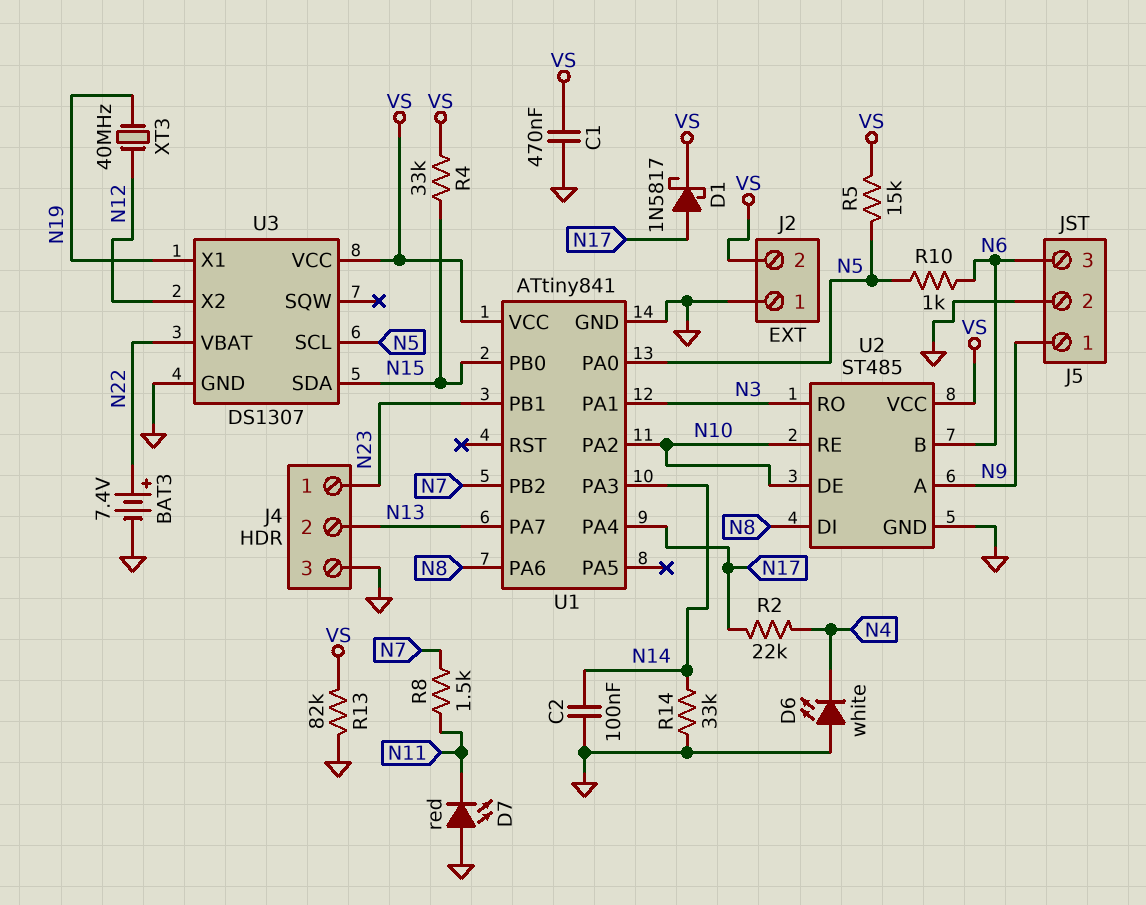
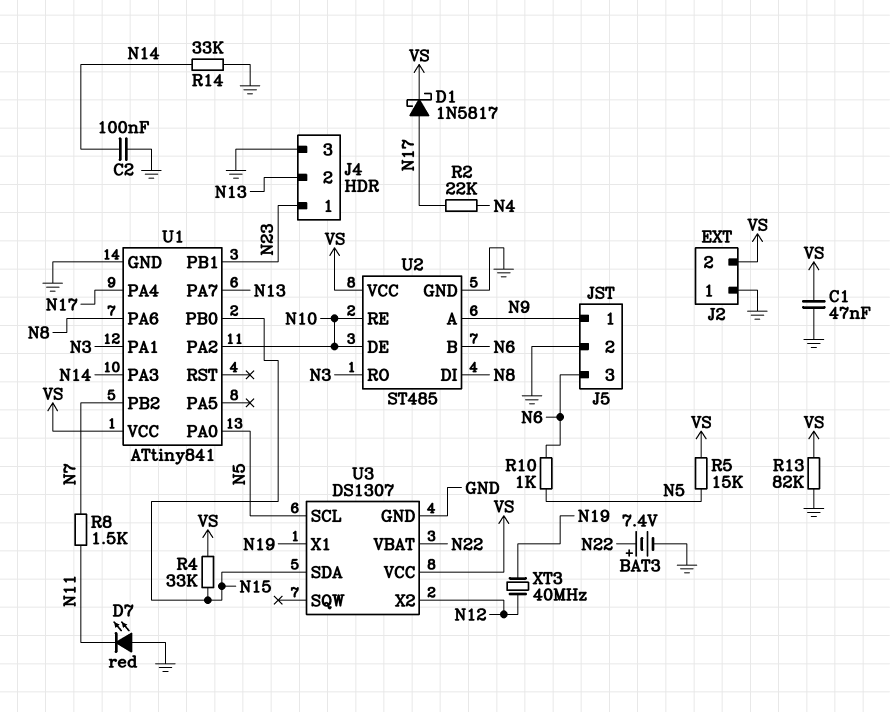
C1: 470nF (GND, VS) -> 47nF (GND, VS)
D6: LED white (A GND, K N4) -> none

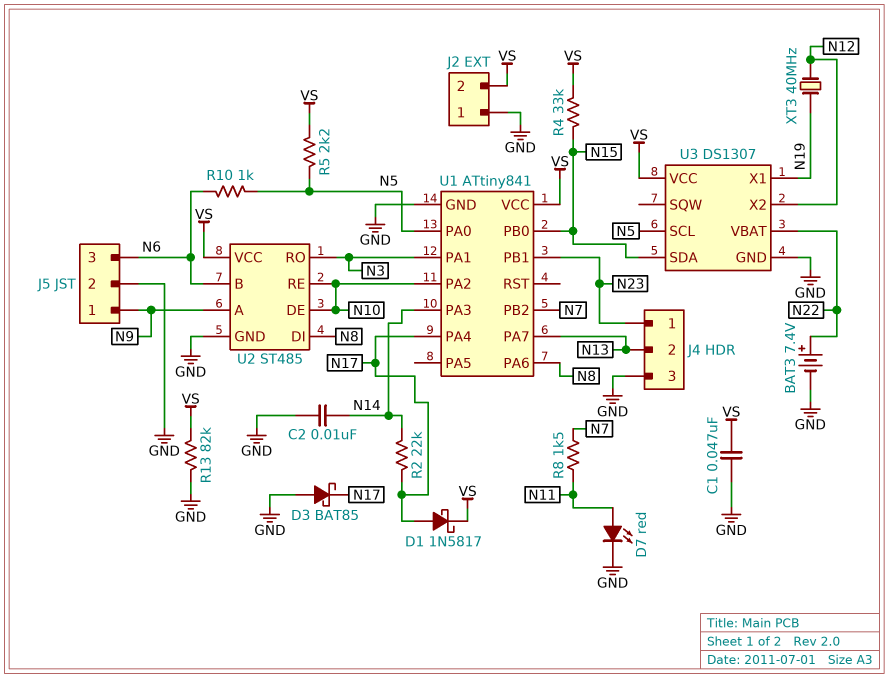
C2: 100nF (GND, N14) -> 10nF (GND, N14)
D3: none -> schottky BAT85 (A GND, K N17)
D7: LED red (A GND, K N11) -> LED red (A N11, K GND)
R2: 22k (N4, N17) -> 22k (N14, N17)
R5: 15k (N5, VS) -> 2.2k (N5, VS)
R14: 33k (GND, N14) -> none

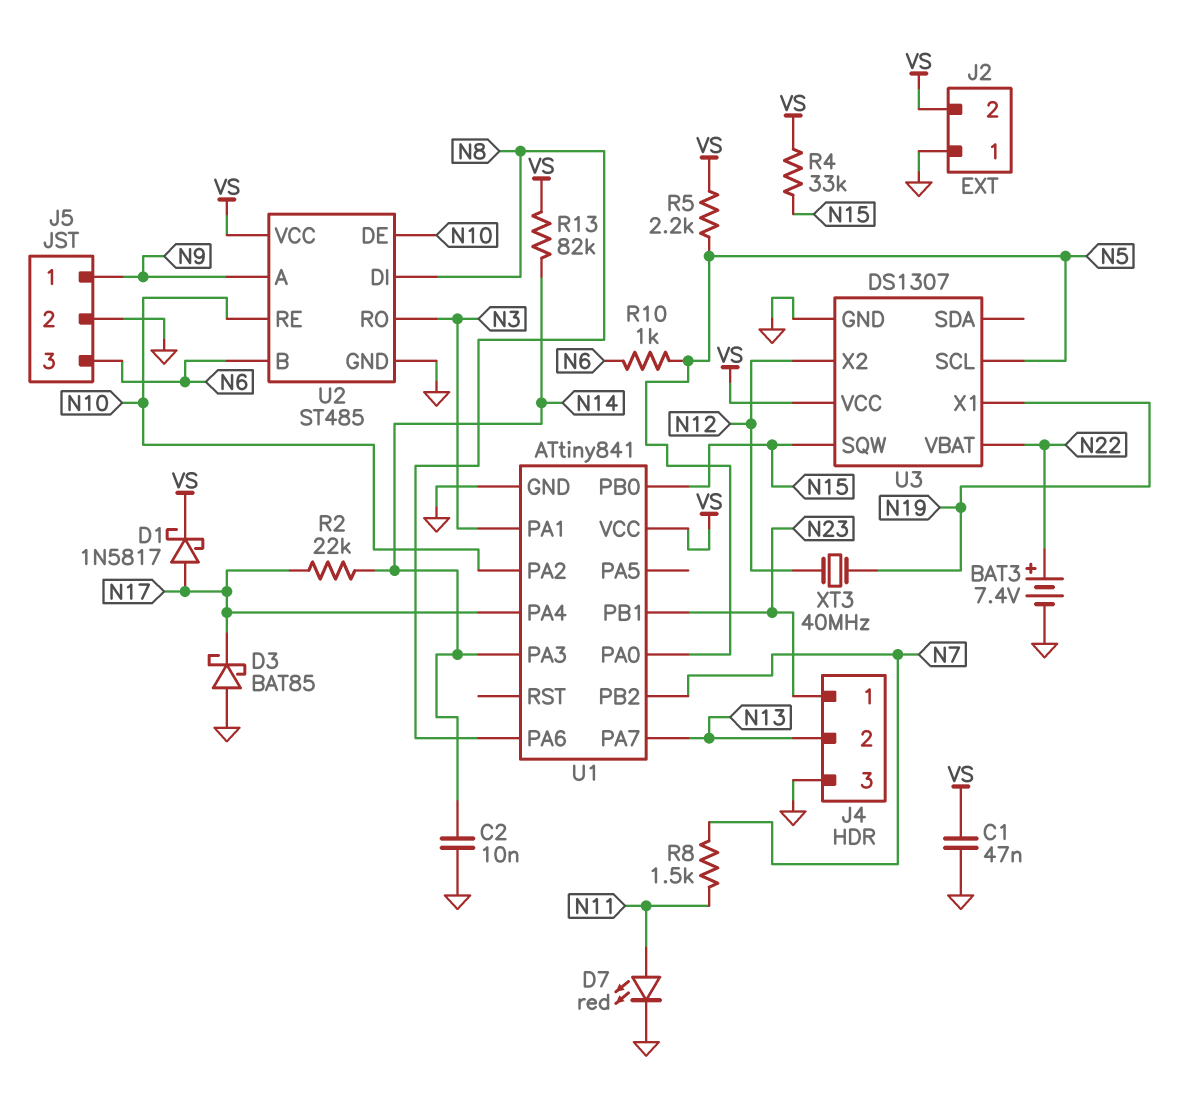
R13: 82k (GND, VS) -> 82k (N14, VS)
U3 pin SDA: N15 -> none
U3 pin SQW: none -> N15

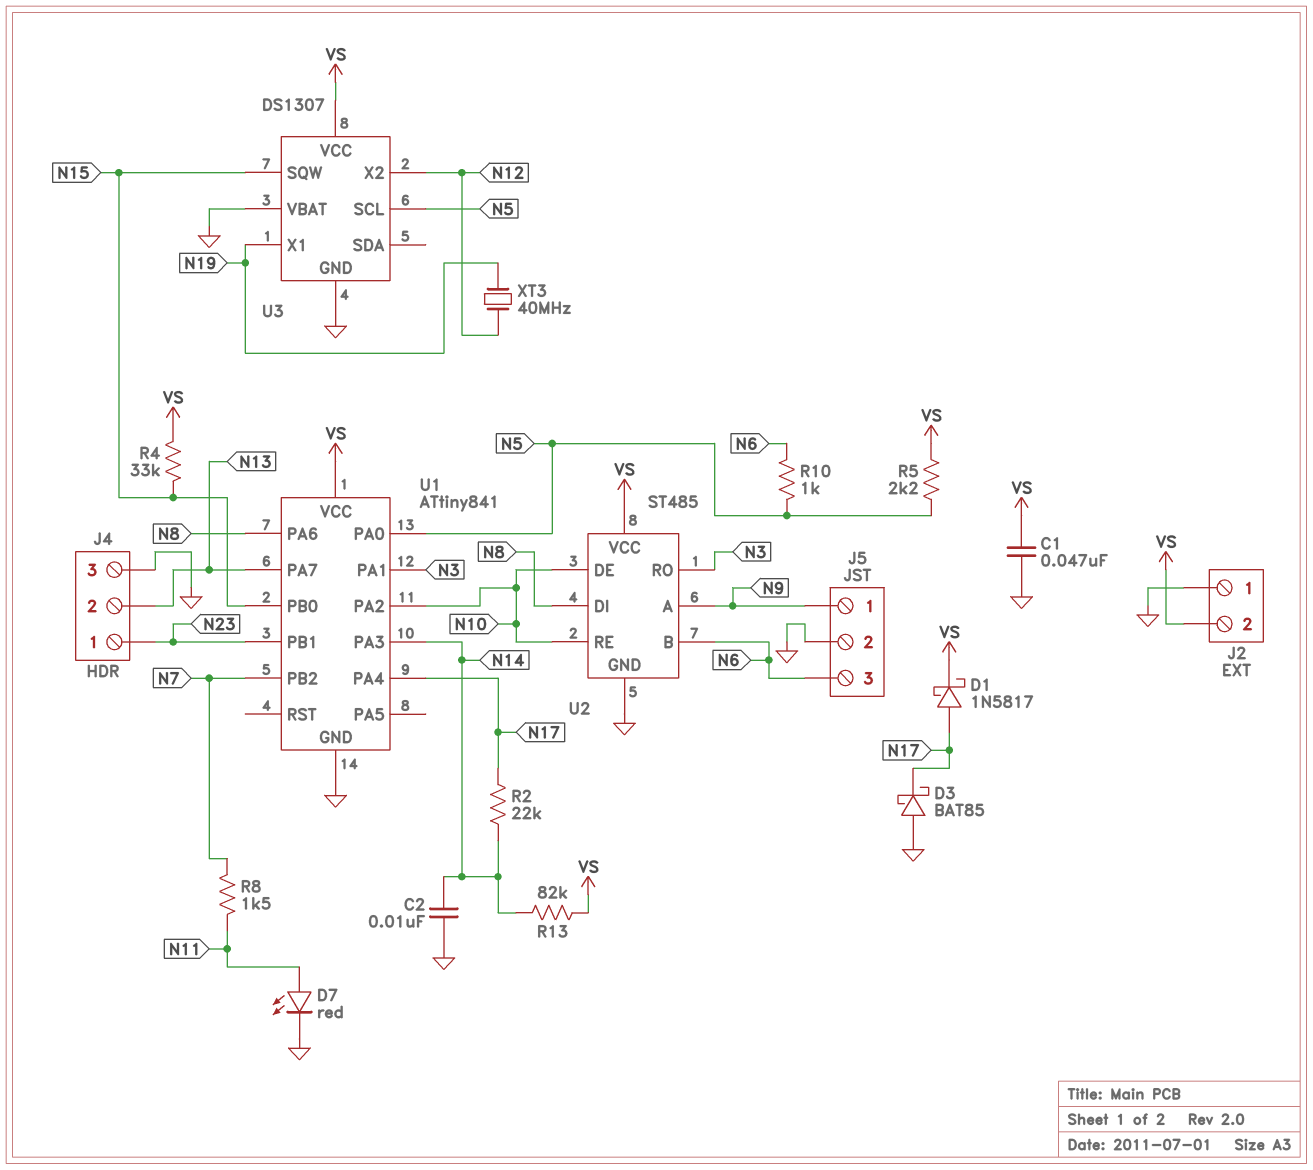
BAT3: 7.4V (plus N22, minus GND) -> none
U3 pin VBAT: N22 -> GND

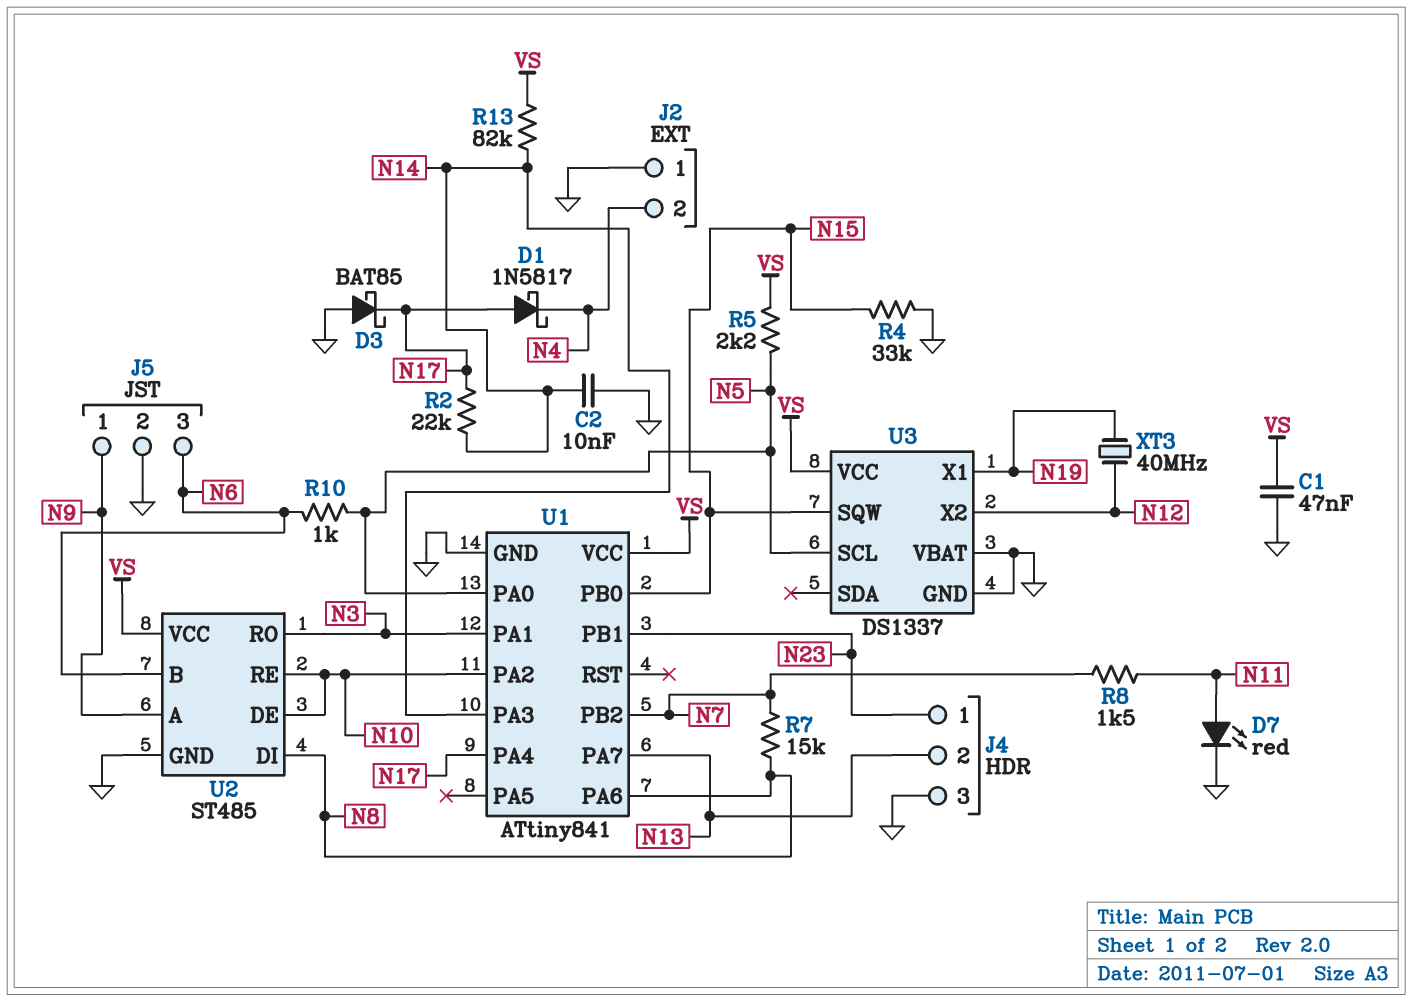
D1: schottky 1N5817 (A N17, K VS) -> schottky 1N5817 (A N17, K N4)
J2 pin 2: VS -> N4
R4: 33k (N15, VS) -> 33k (GND, N15)
R7: none -> 15k (N7, N8)
U3: DS1307 -> DS1337

